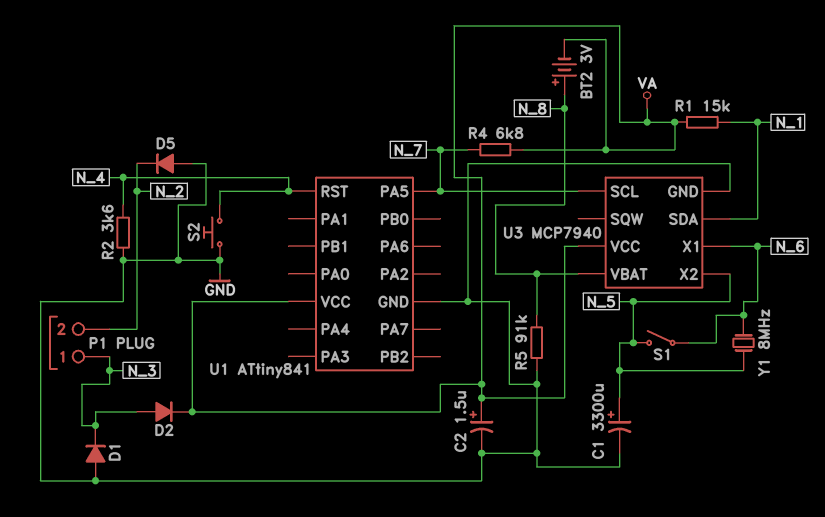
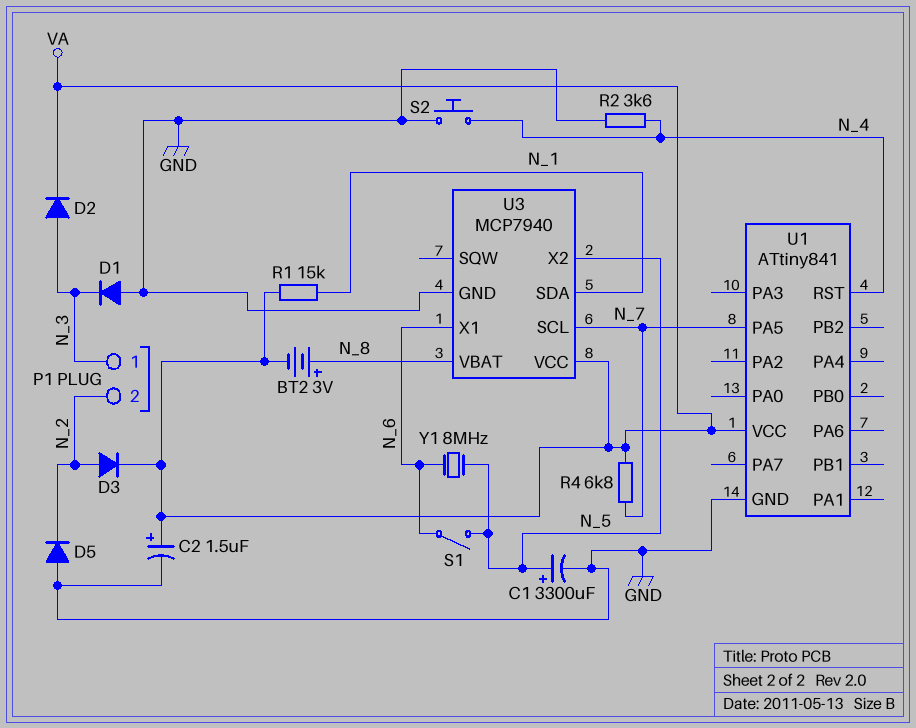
D3: none -> diode (A N_2, K VA)
R5: 91k (GND, N_8) -> none

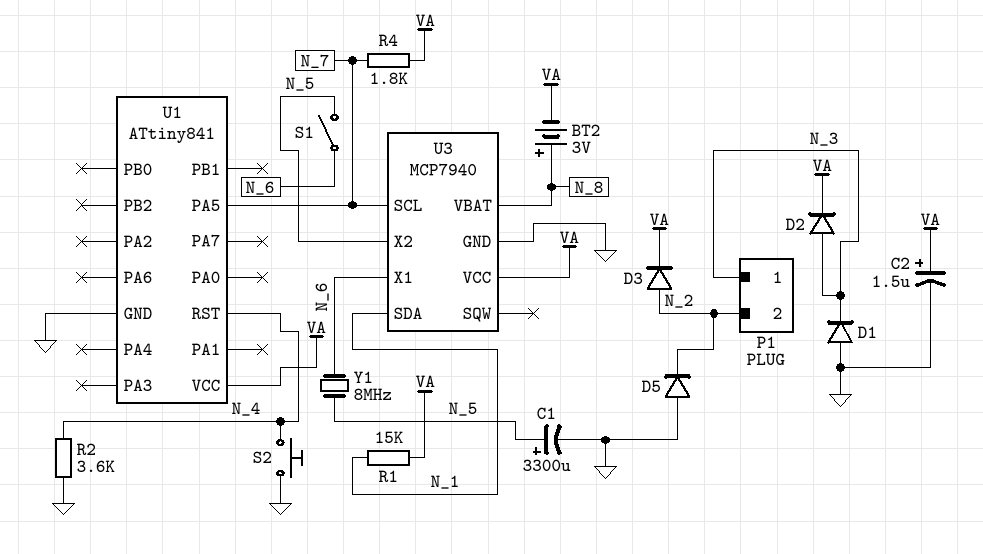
R4: 6.8k (N_7, VA) -> 1.8k (N_7, VA)

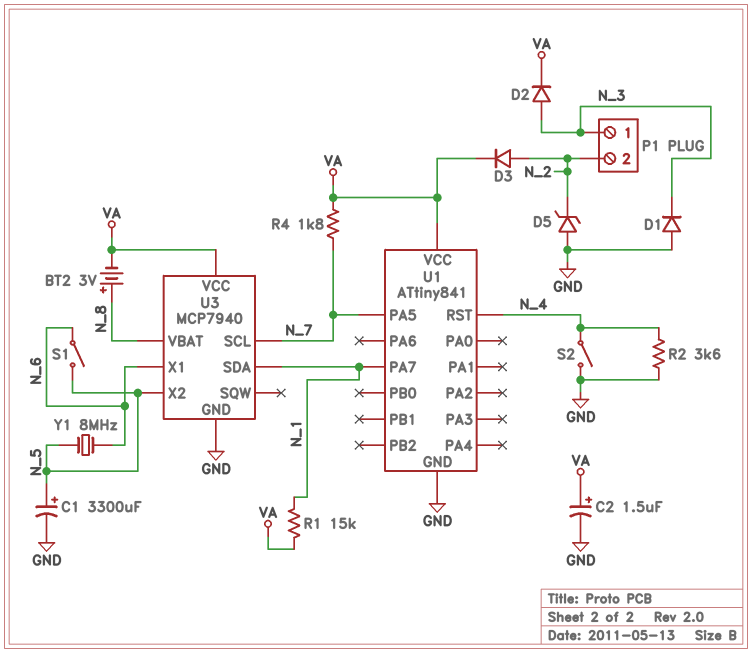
D5: diode (A GND, K N_2) -> zener (A GND, K N_2)
S2: button (GND, N_4) -> switch (GND, N_4)
U1 pin PA7: none -> N_1

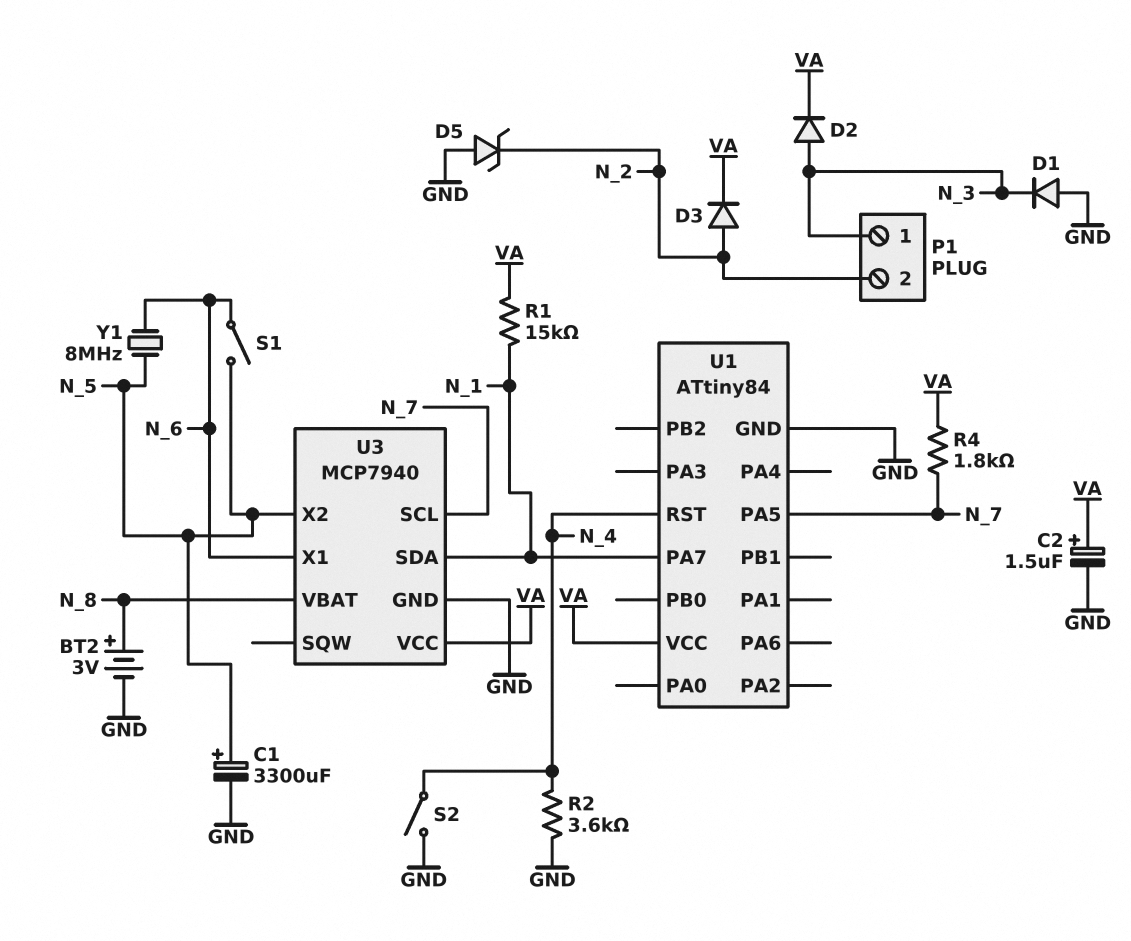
BT2: 3V (plus N_8, minus VA) -> 3V (plus N_8, minus GND)
U1: ATtiny841 -> ATtiny84

